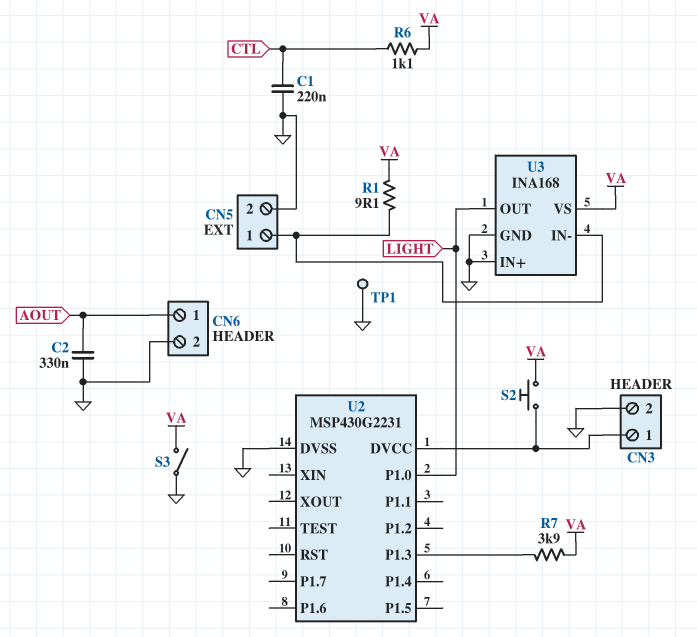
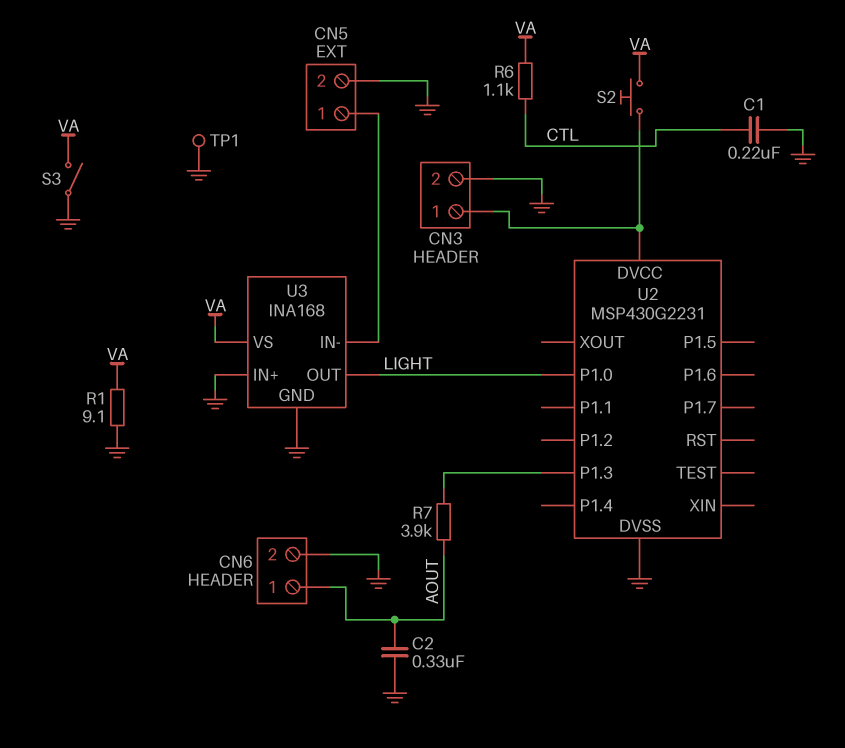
R1: 9.1 (CN5/1, VA) -> 9.1 (GND, VA)
R7: 3.9k (U2/P1.3, VA) -> 3.9k (AOUT, U2/P1.3)

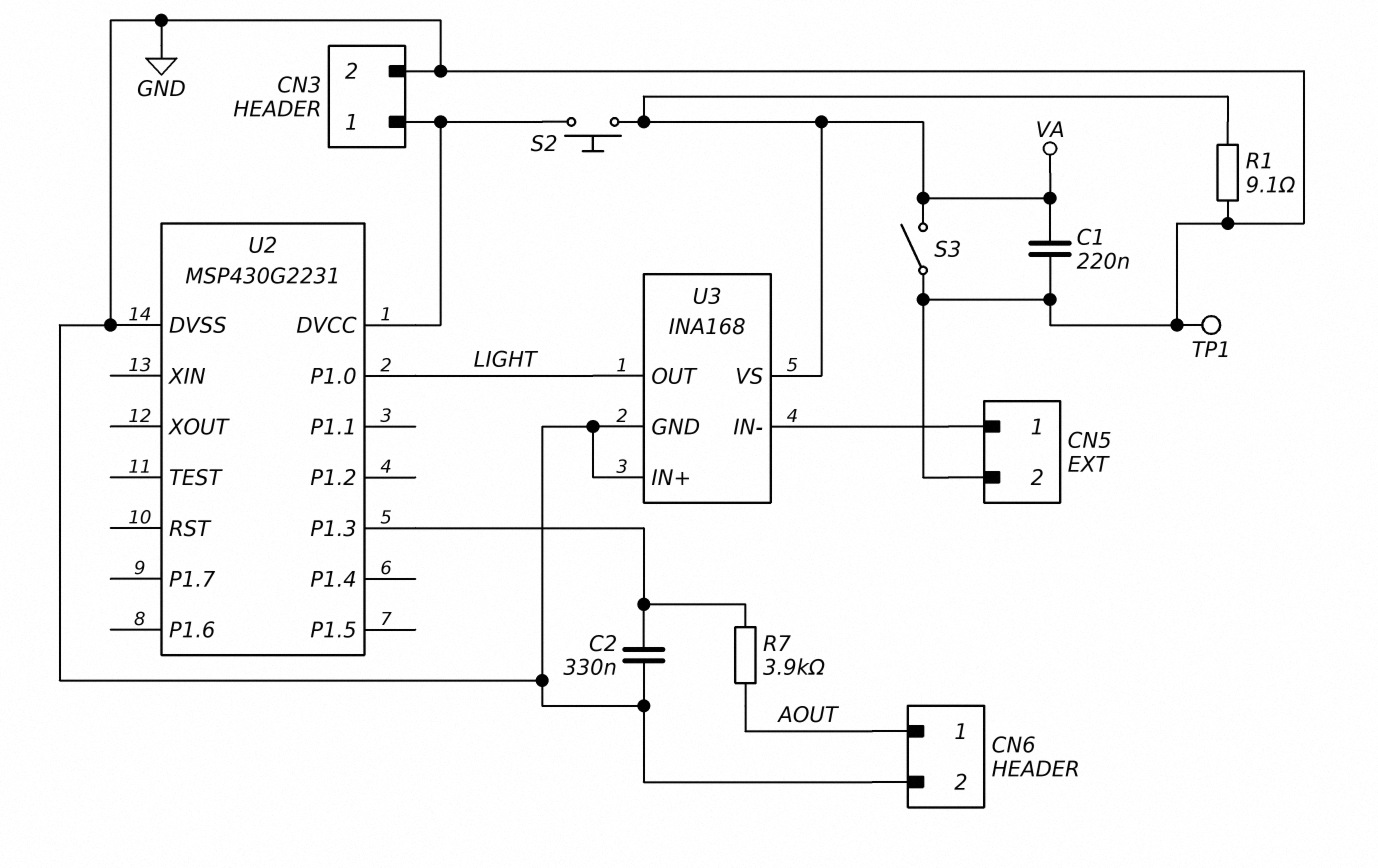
C1: 220nF (CTL, GND) -> 220nF (GND, VA)
C2: 330nF (AOUT, GND) -> 330nF (GND, U2/P1.3)
R6: 1.1k (CTL, VA) -> none

